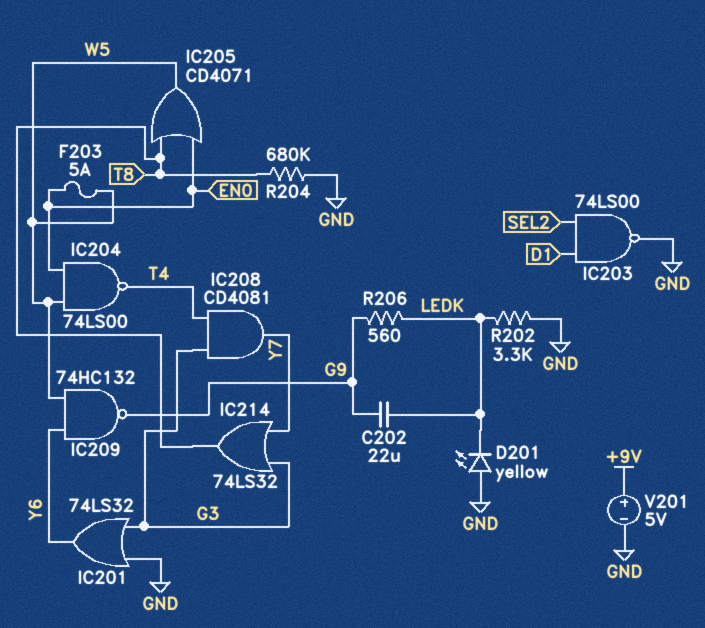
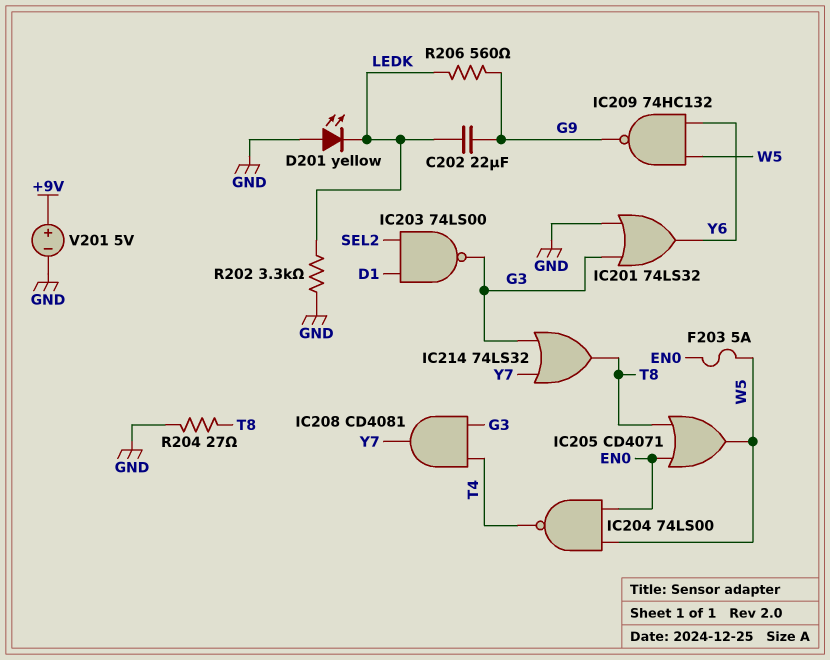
IC203: NAND 74LS00 (in D1, in SEL2, out GND) -> NAND 74LS00 (in D1, in SEL2, out G3)
R204: 680k (GND, T8) -> 27 (GND, T8)

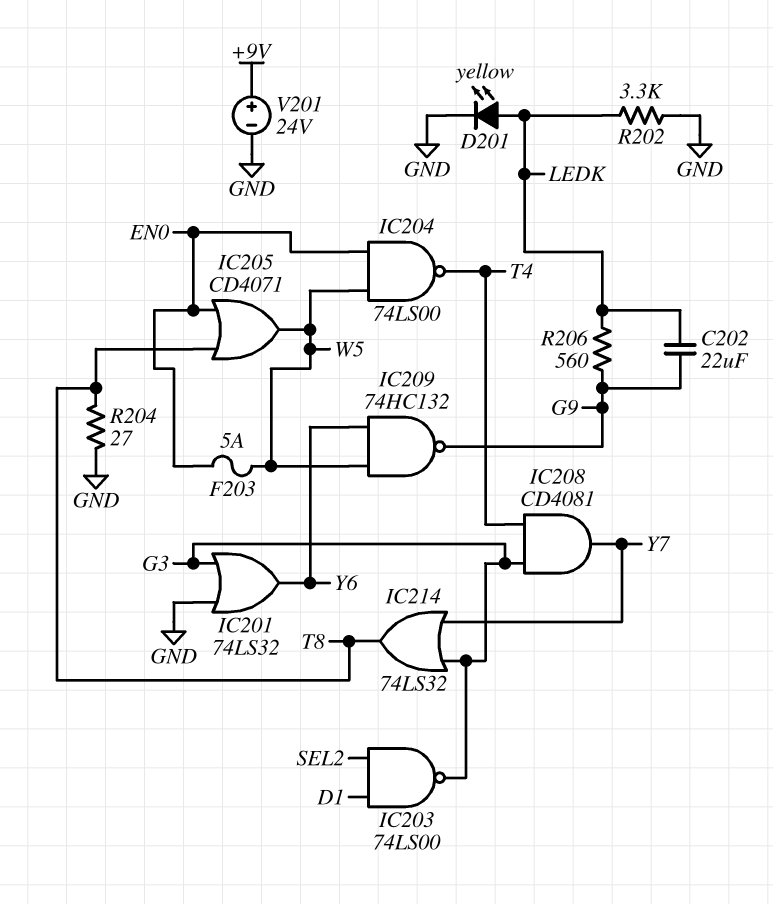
D201: LED yellow (A GND, K LEDK) -> LED yellow (A LEDK, K GND)
V201: 5V (plus +9V, minus GND) -> 24V (plus +9V, minus GND)

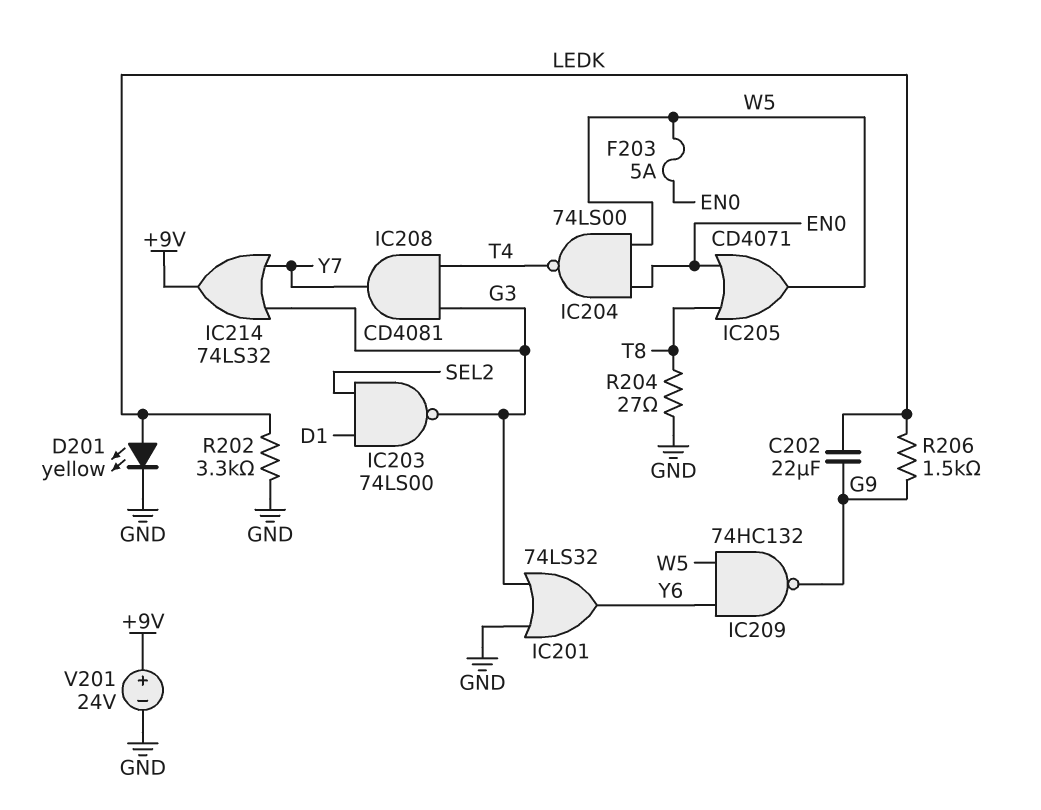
IC214: OR 74LS32 (in G3, in Y7, out T8) -> OR 74LS32 (in G3, in Y7, out +9V)
R206: 560 (G9, LEDK) -> 1.5k (G9, LEDK)

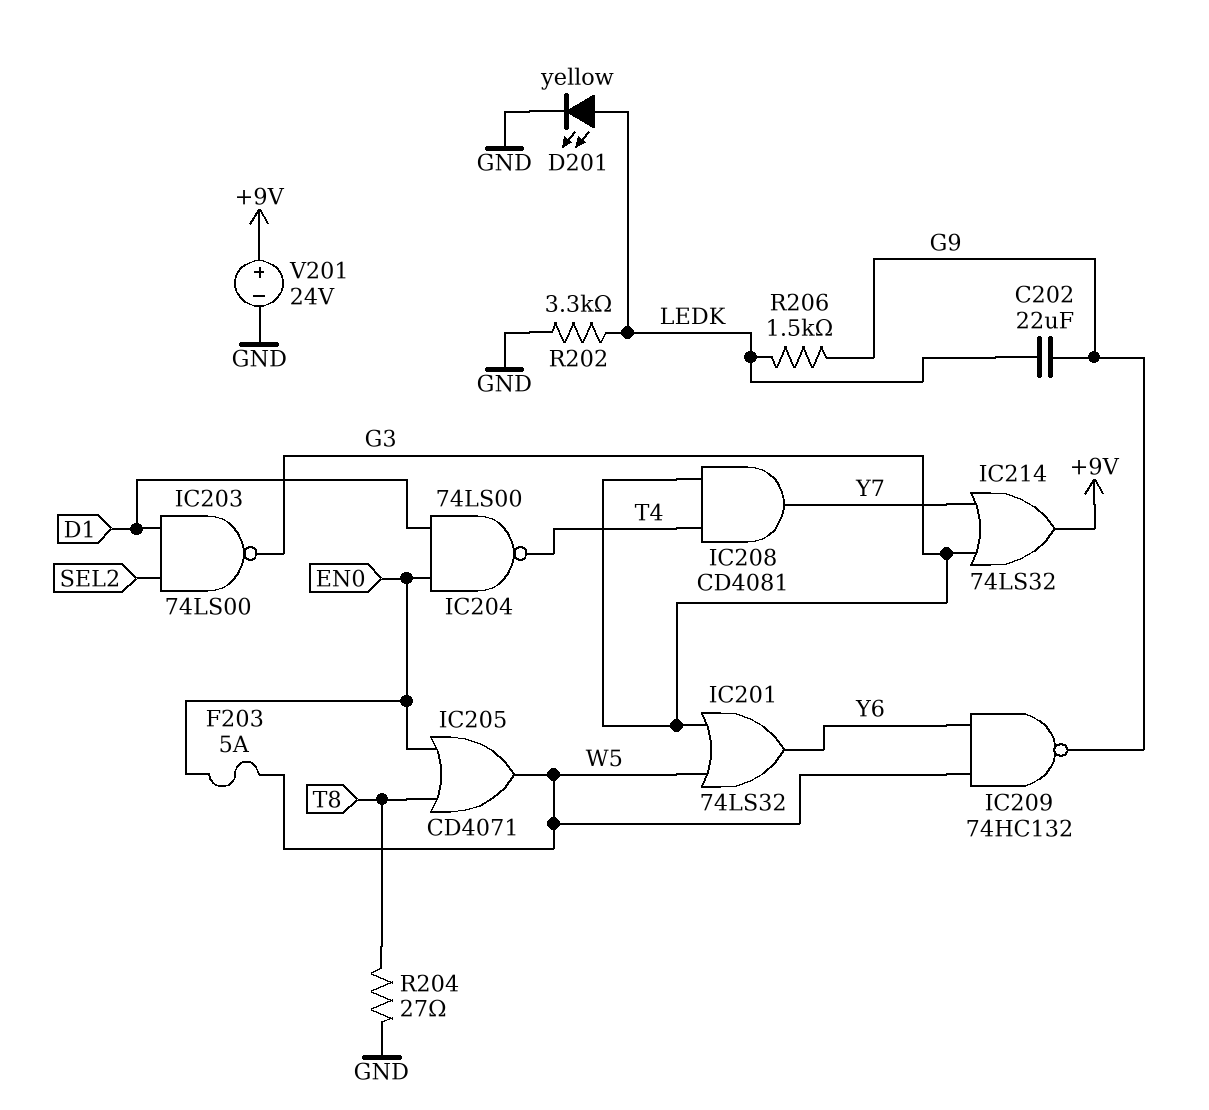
IC201: OR 74LS32 (in G3, in GND, out Y6) -> OR 74LS32 (in G3, in W5, out Y6)
IC204: NAND 74LS00 (in EN0, in W5, out T4) -> NAND 74LS00 (in D1, in EN0, out T4)

